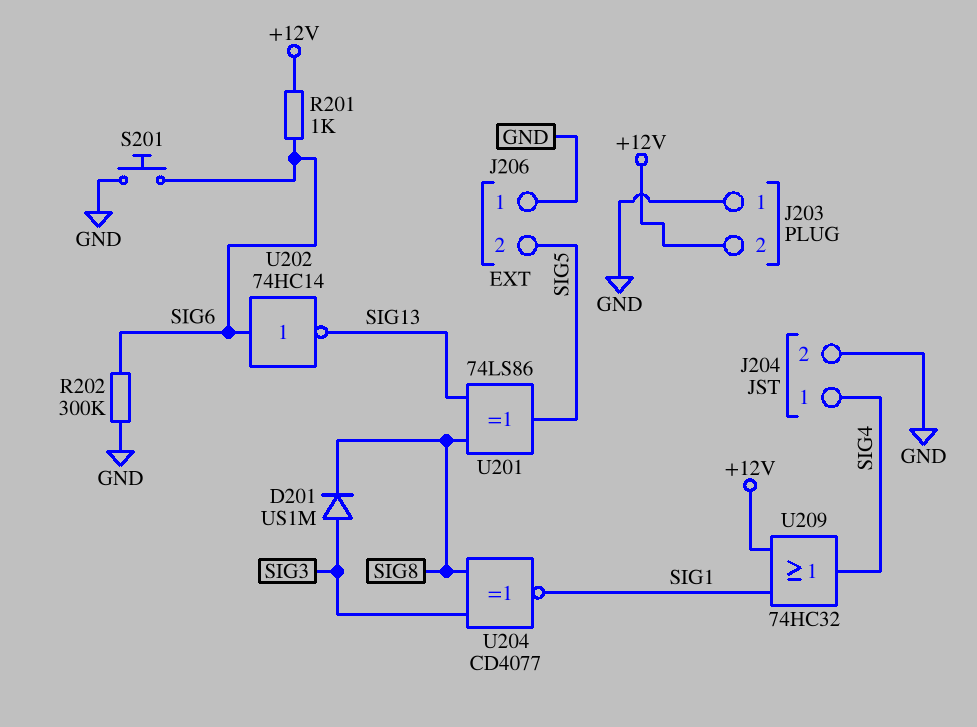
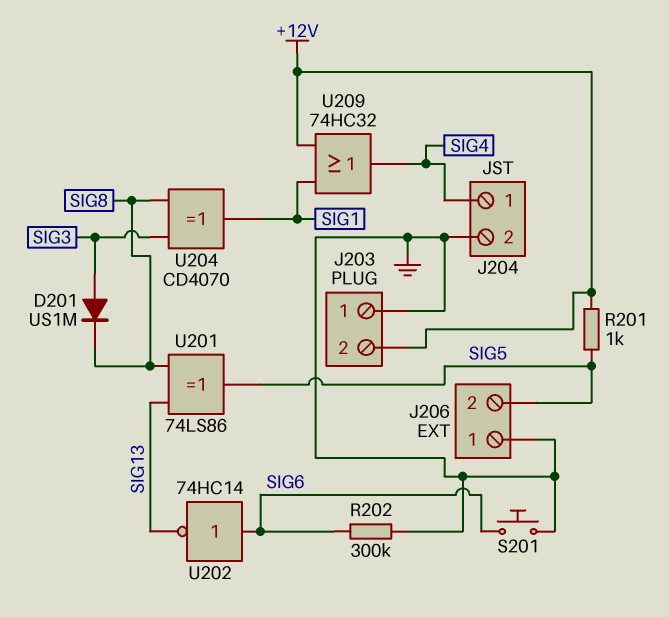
R201: 1k (+12V, SIG6) -> 1k (+12V, SIG5)
U204: XNOR CD4077 (in SIG3, in SIG8, out SIG1) -> XOR CD4070 (in SIG3, in SIG8, out SIG1)

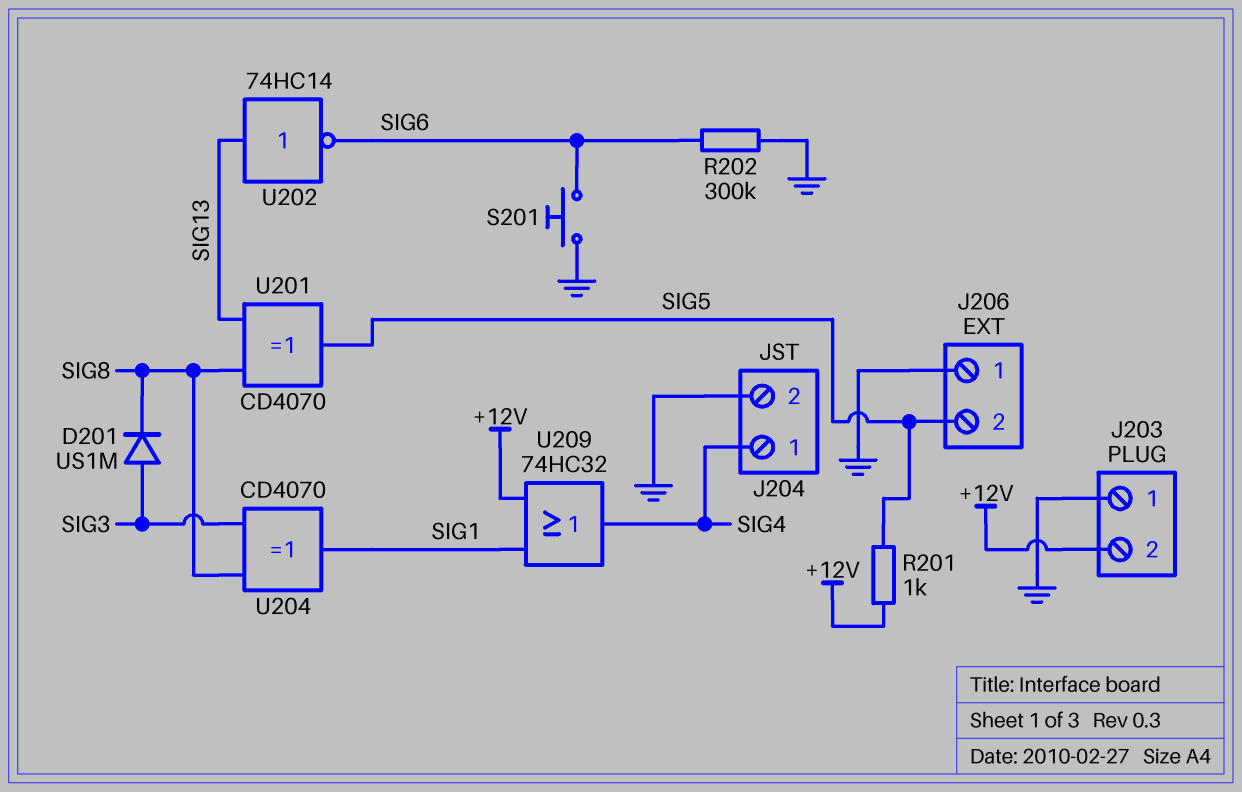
U201: XOR 74LS86 (in SIG8, in SIG13, out SIG5) -> XOR CD4070 (in SIG8, in SIG13, out SIG5)
U202: NOT 74HC14 (in SIG6, out SIG13) -> NOT 74HC14 (in SIG13, out SIG6)

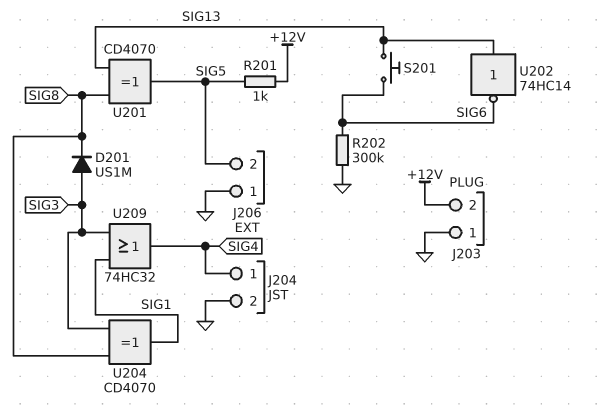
S201: button (GND, SIG6) -> button (SIG6, SIG13)
U209: OR 74HC32 (in +12V, in SIG1, out SIG4) -> OR 74HC32 (in SIG1, in SIG3, out SIG4)

